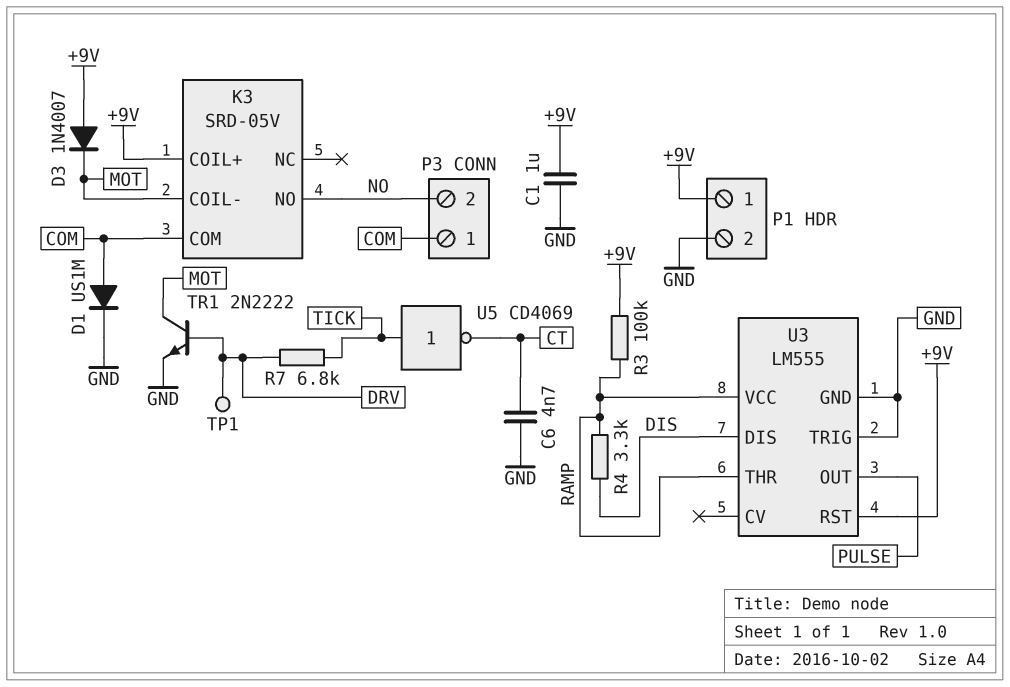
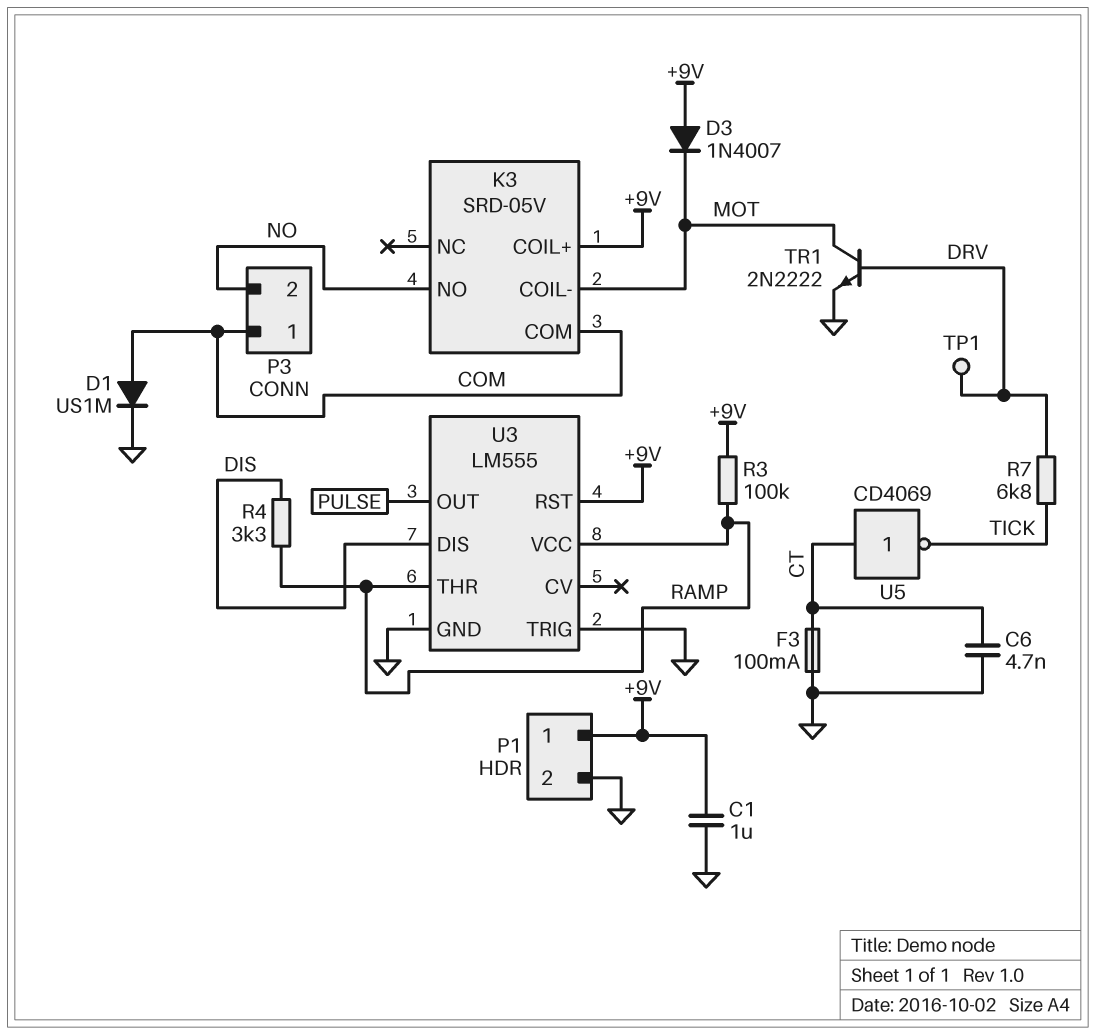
F3: none -> 100mA (CT, GND)
U5: NOT CD4069 (in TICK, out CT) -> NOT CD4069 (in CT, out TICK)

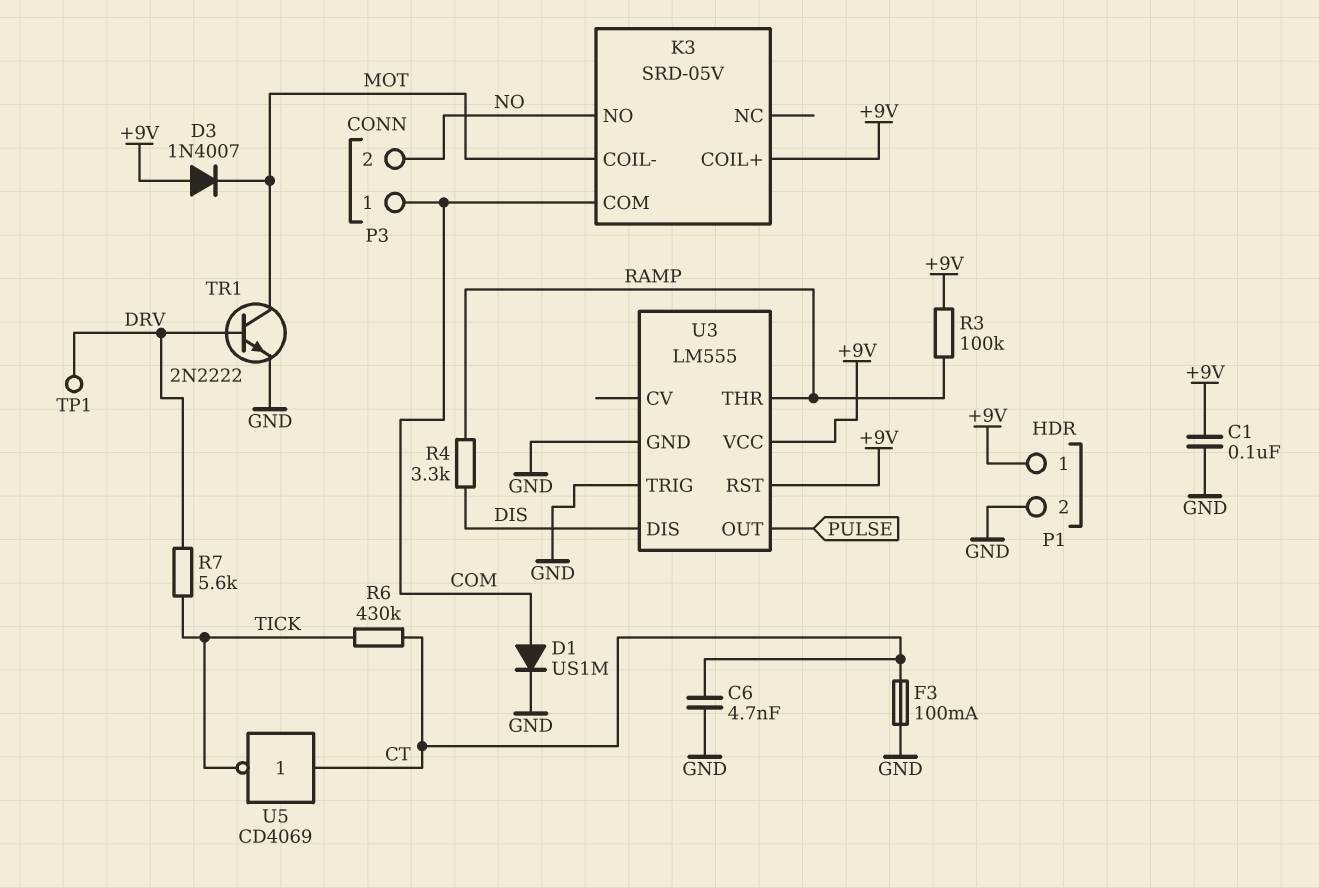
C1: 1uF (+9V, GND) -> 100nF (+9V, GND)
R6: none -> 430k (CT, TICK)
R7: 6.8k (DRV, TICK) -> 5.6k (DRV, TICK)
U3 pin VCC: RAMP -> +9V

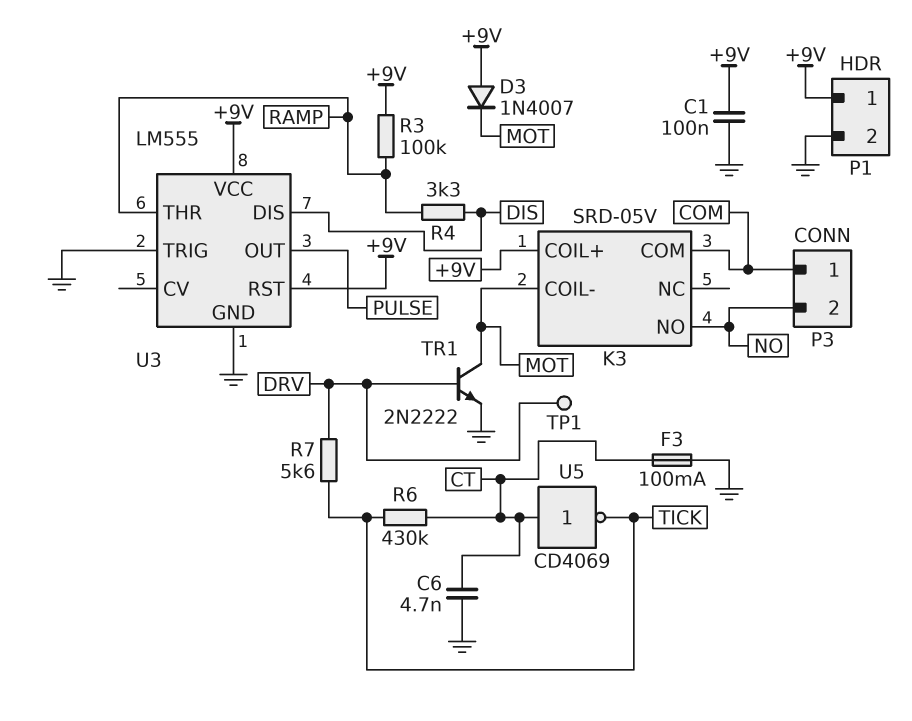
D1: diode US1M (A COM, K GND) -> none

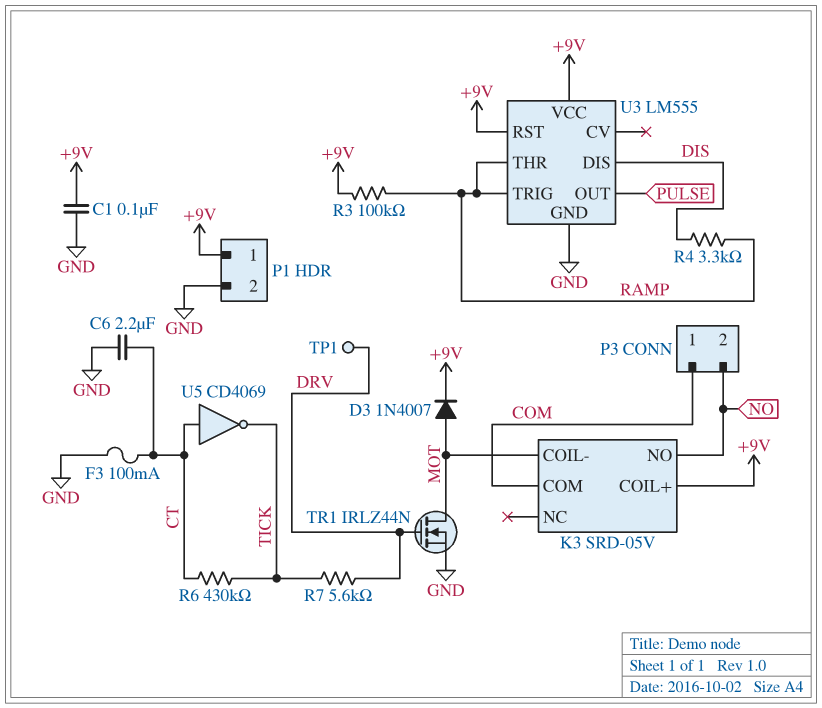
C6: 4.7nF (CT, GND) -> 2.2uF (CT, GND)
D3: diode 1N4007 (A +9V, K MOT) -> diode 1N4007 (A MOT, K +9V)
TR1: NPN 2N2222 (B DRV, C MOT, E GND) -> NMOS IRLZ44N (G DRV, D MOT, S GND)
U3 pin TRIG: GND -> RAMP

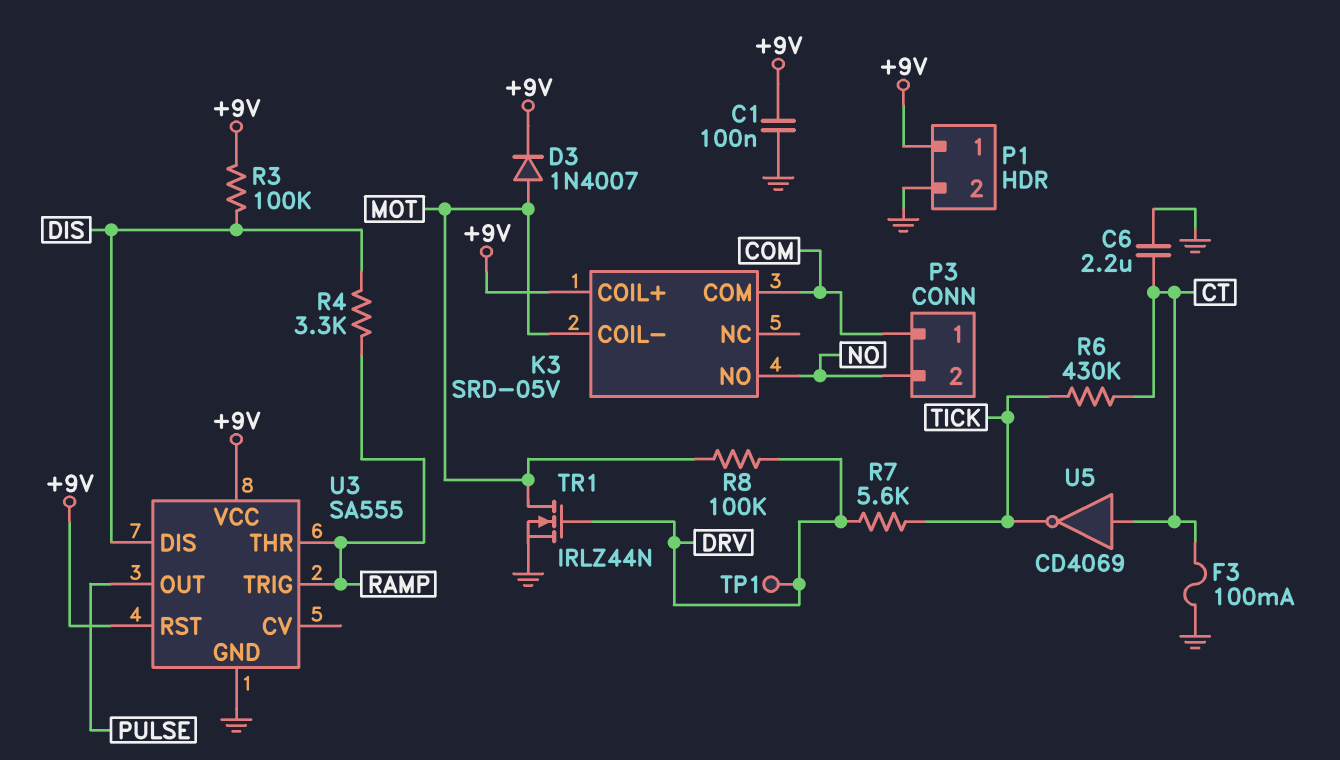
R3: 100k (+9V, RAMP) -> 100k (+9V, DIS)
R8: none -> 100k (DRV, MOT)
U3: LM555 -> SA555

